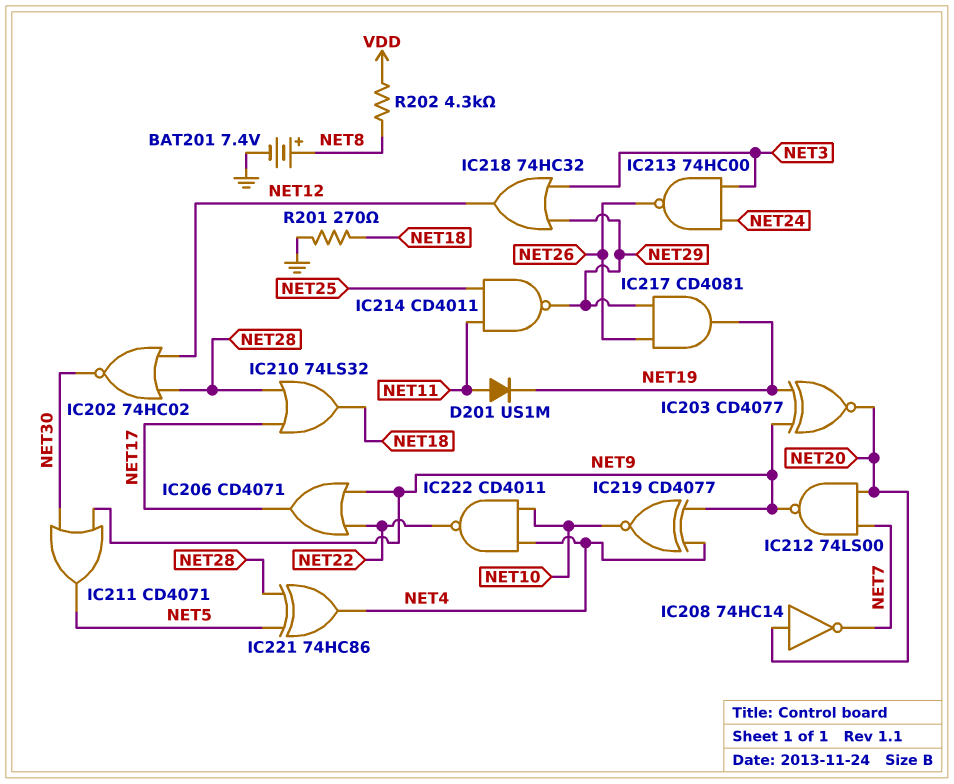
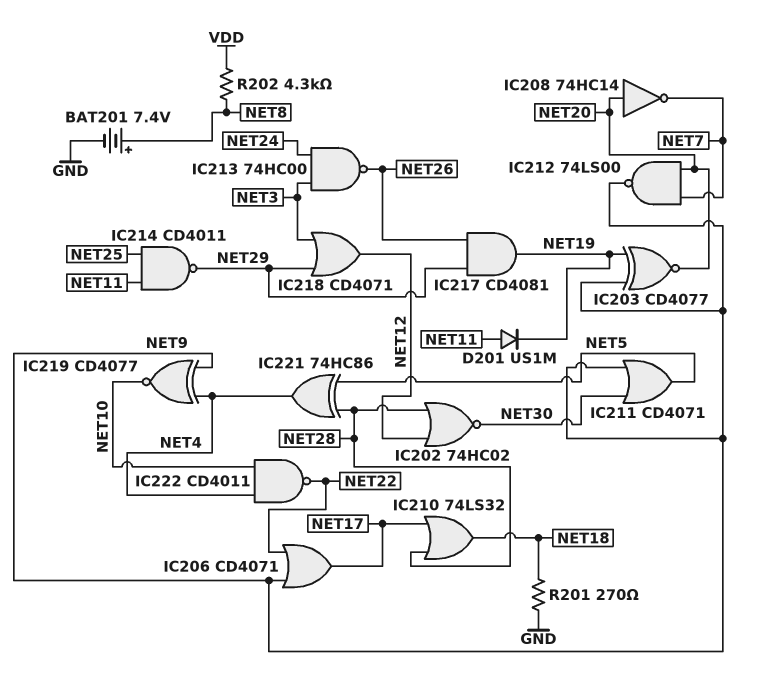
IC218: OR 74HC32 (in NET3, in NET29, out NET12) -> OR CD4071 (in NET3, in NET29, out NET12)

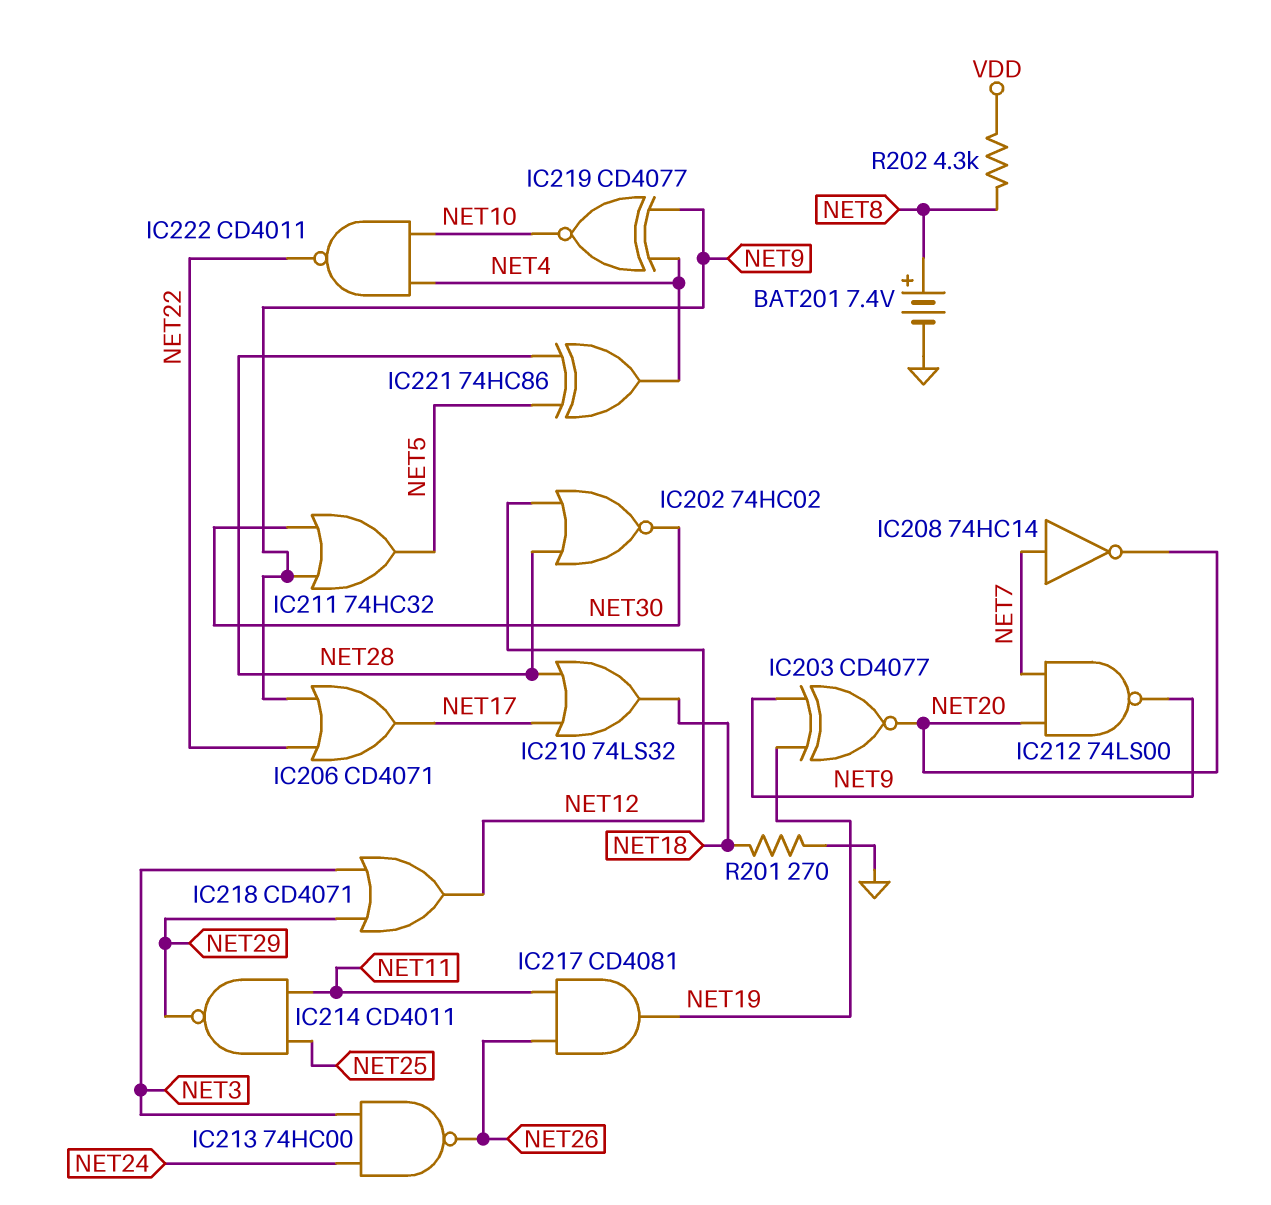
D201: diode US1M (A NET11, K NET19) -> none
IC208: NOT 74HC14 (in NET20, out NET7) -> NOT 74HC14 (in NET7, out NET20)
IC211: OR CD4071 (in NET9, in NET30, out NET5) -> OR 74HC32 (in NET9, in NET30, out NET5)
IC217: AND CD4081 (in NET26, in NET29, out NET19) -> AND CD4081 (in NET11, in NET26, out NET19)

